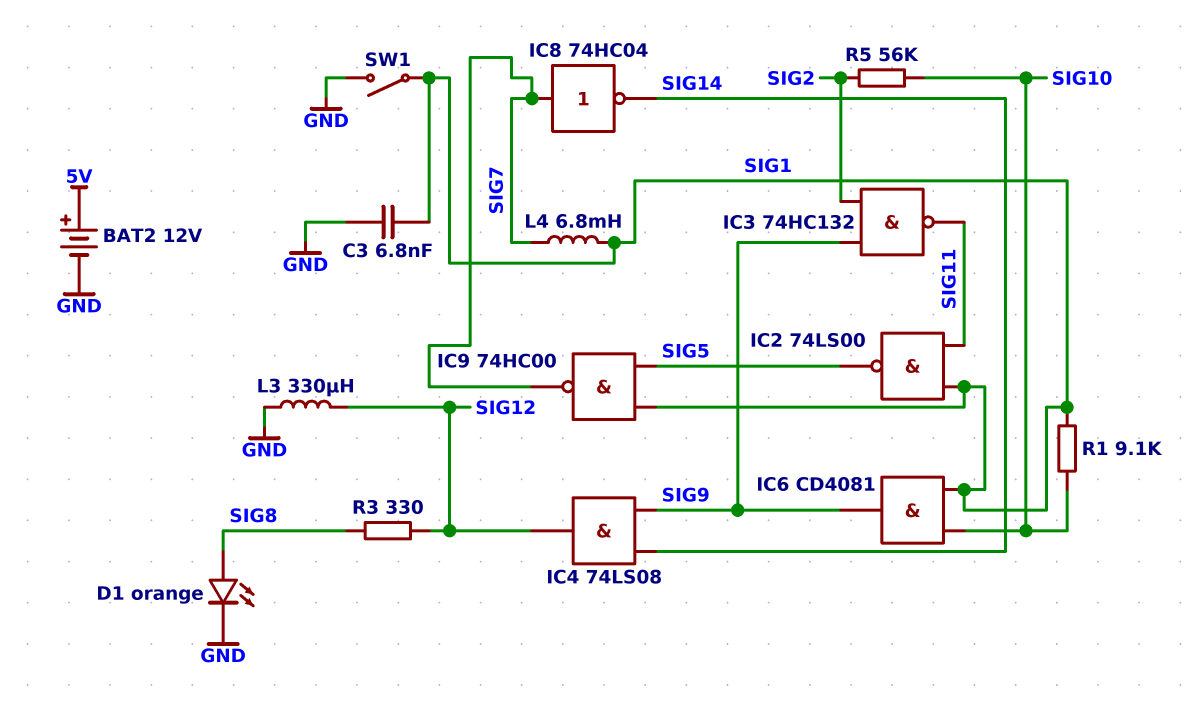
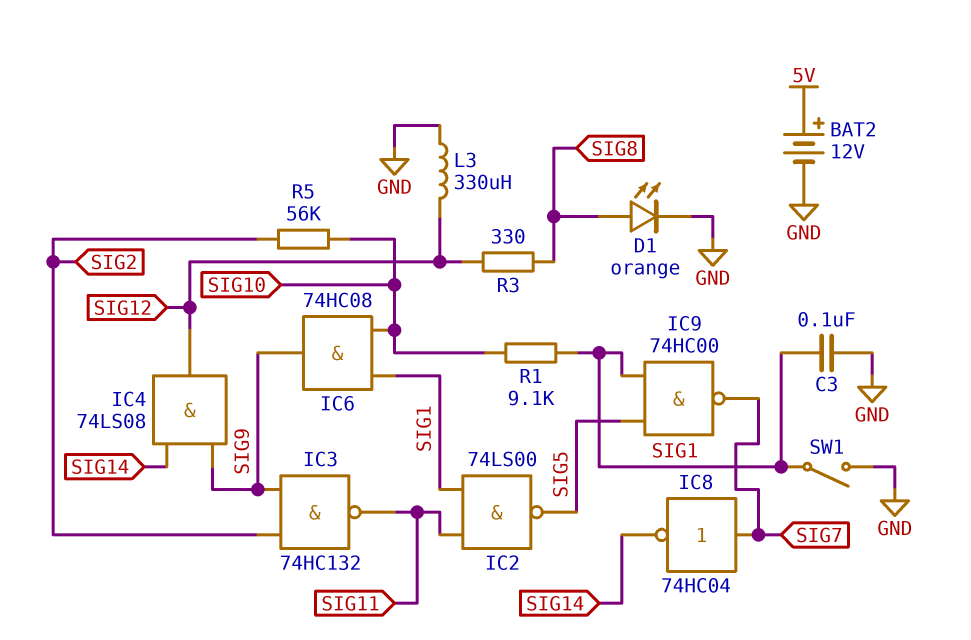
C3: 6.8nF (GND, SIG1) -> 100nF (GND, SIG1)
IC6: AND CD4081 (in SIG1, in SIG10, out SIG9) -> AND 74HC08 (in SIG1, in SIG10, out SIG9)
L4: 6.8mH (SIG1, SIG7) -> none

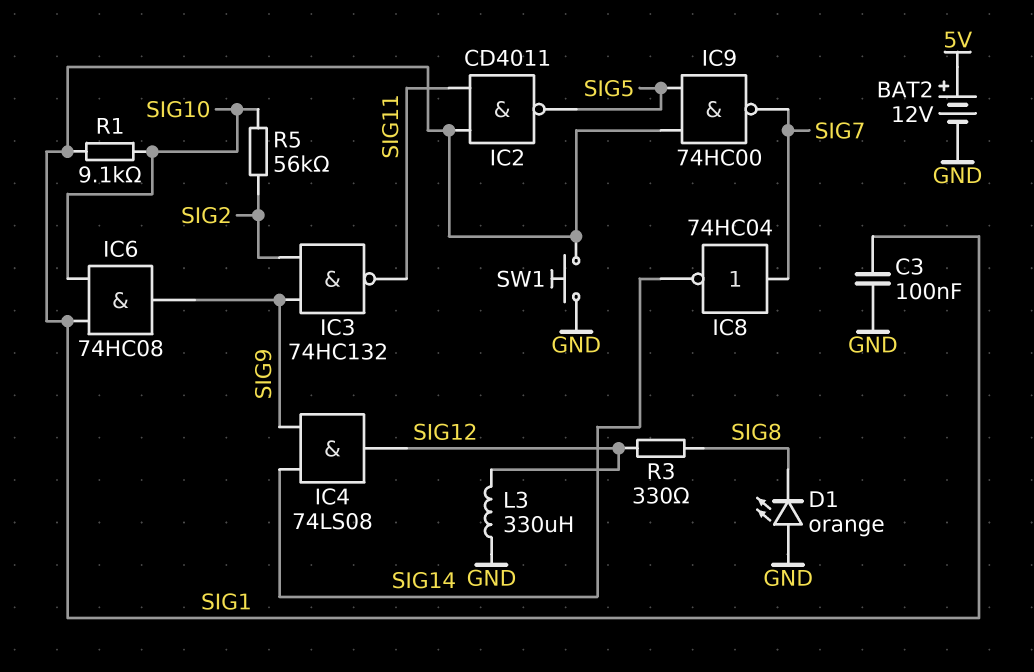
D1: LED orange (A SIG8, K GND) -> LED orange (A GND, K SIG8)
IC2: NAND 74LS00 (in SIG1, in SIG11, out SIG5) -> NAND CD4011 (in SIG1, in SIG11, out SIG5)
SW1: switch (GND, SIG1) -> button (GND, SIG1)

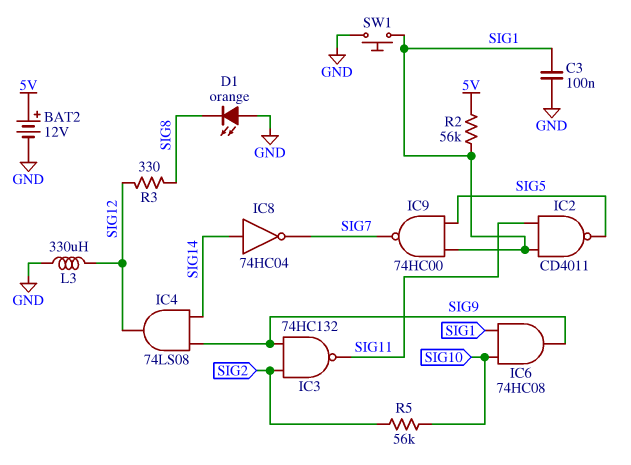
IC8: NOT 74HC04 (in SIG7, out SIG14) -> NOT 74HC04 (in SIG14, out SIG7)
R1: 9.1k (SIG1, SIG10) -> none
R2: none -> 56k (5V, SIG1)

